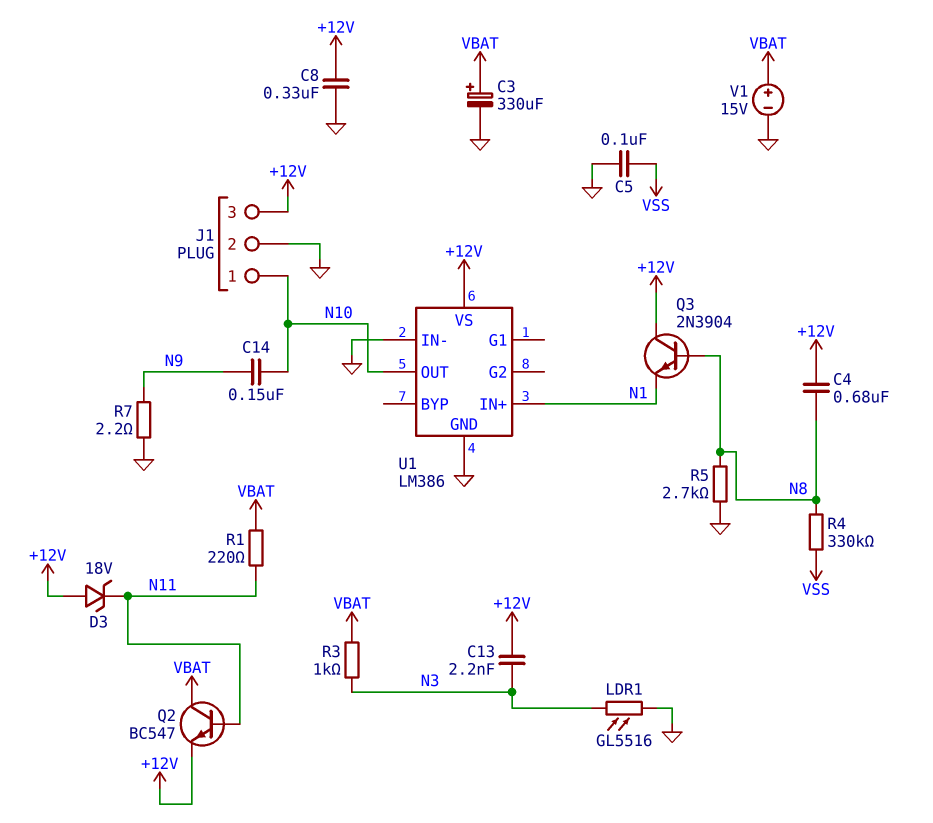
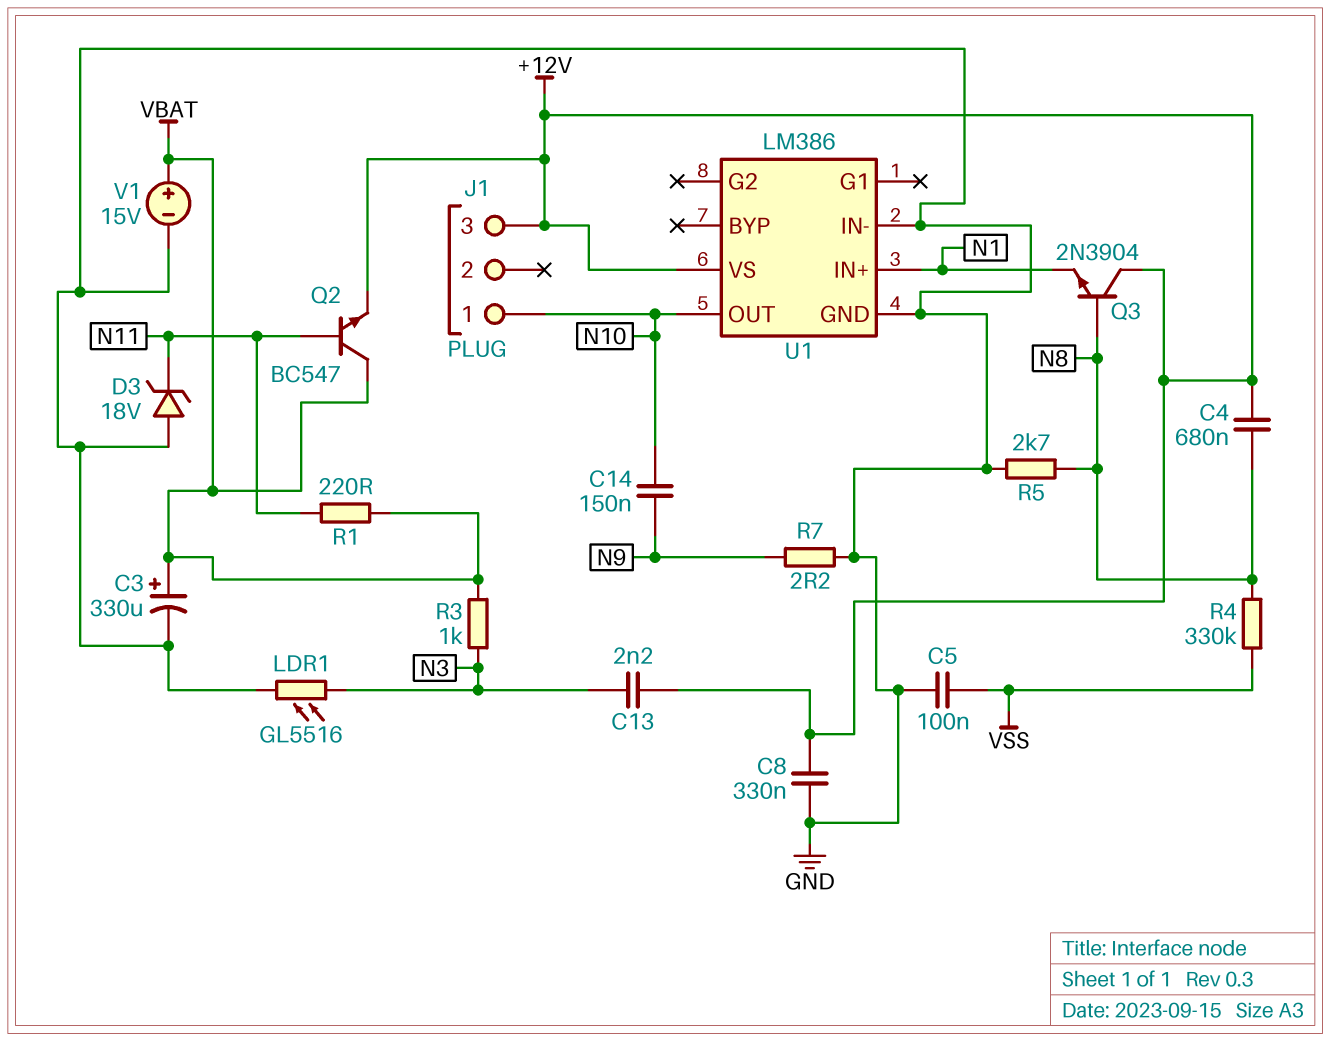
D3: zener 18V (A +12V, K N11) -> zener 18V (A GND, K N11)
J1 pin 2: GND -> none

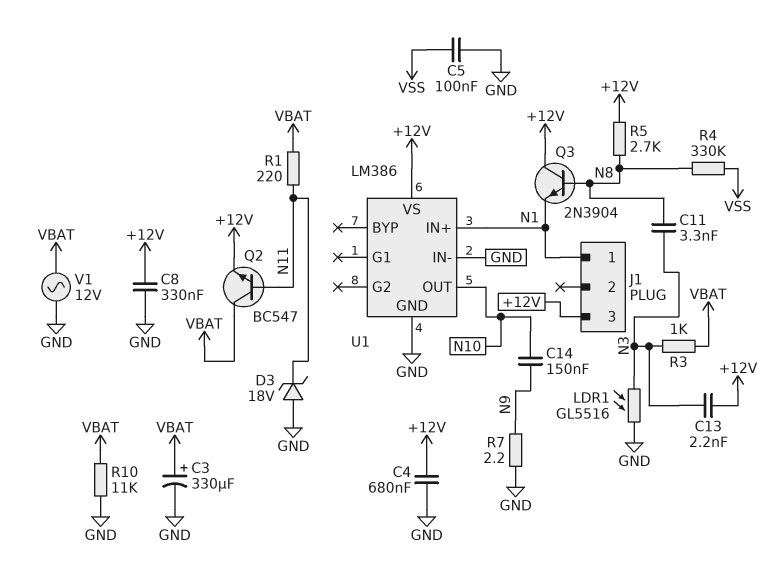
C4: 680nF (+12V, N8) -> 680nF (+12V, GND)
C11: none -> 3.3nF (N3, N8)
J1 pin 1: N10 -> N1
R5: 2.7k (GND, N8) -> 2.7k (+12V, N8)
R10: none -> 11k (GND, VBAT)
V1: 15V (plus VBAT, minus GND) -> AC 12V (GND, VBAT)

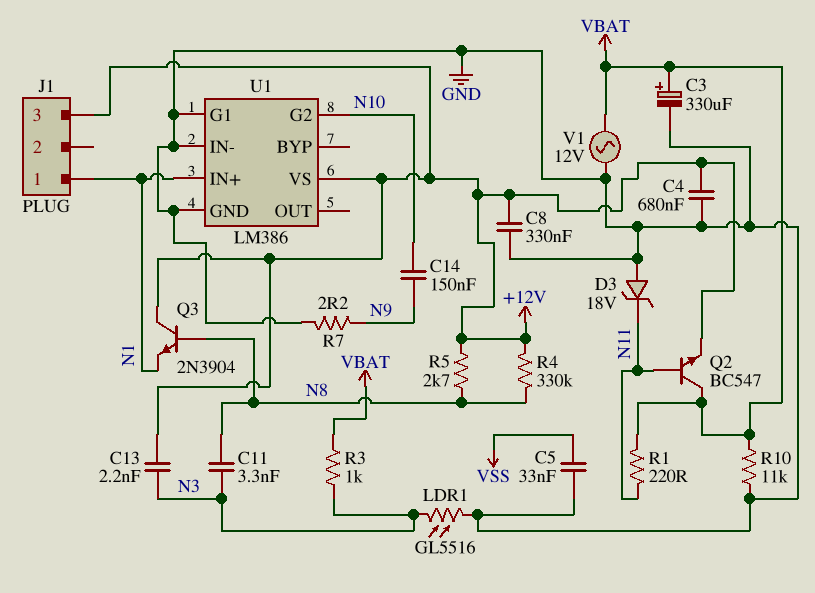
C5: 100nF (GND, VSS) -> 33nF (GND, VSS)
R4: 330k (N8, VSS) -> 330k (+12V, N8)
U1 pin G1: none -> GND
U1 pin G2: none -> N10
U1 pin OUT: N10 -> none

